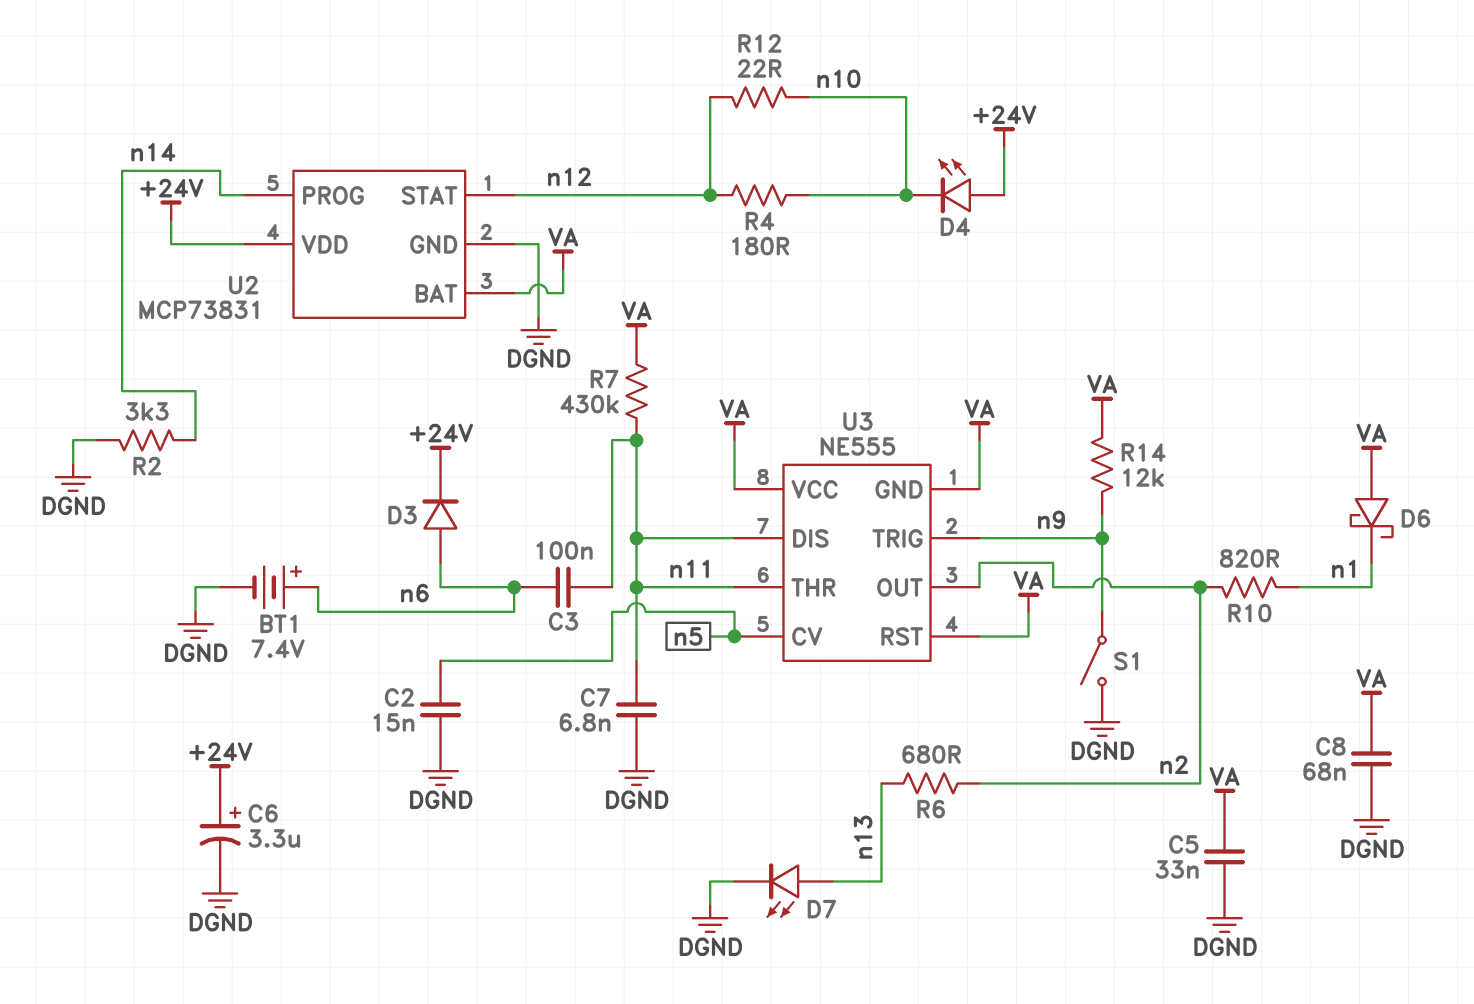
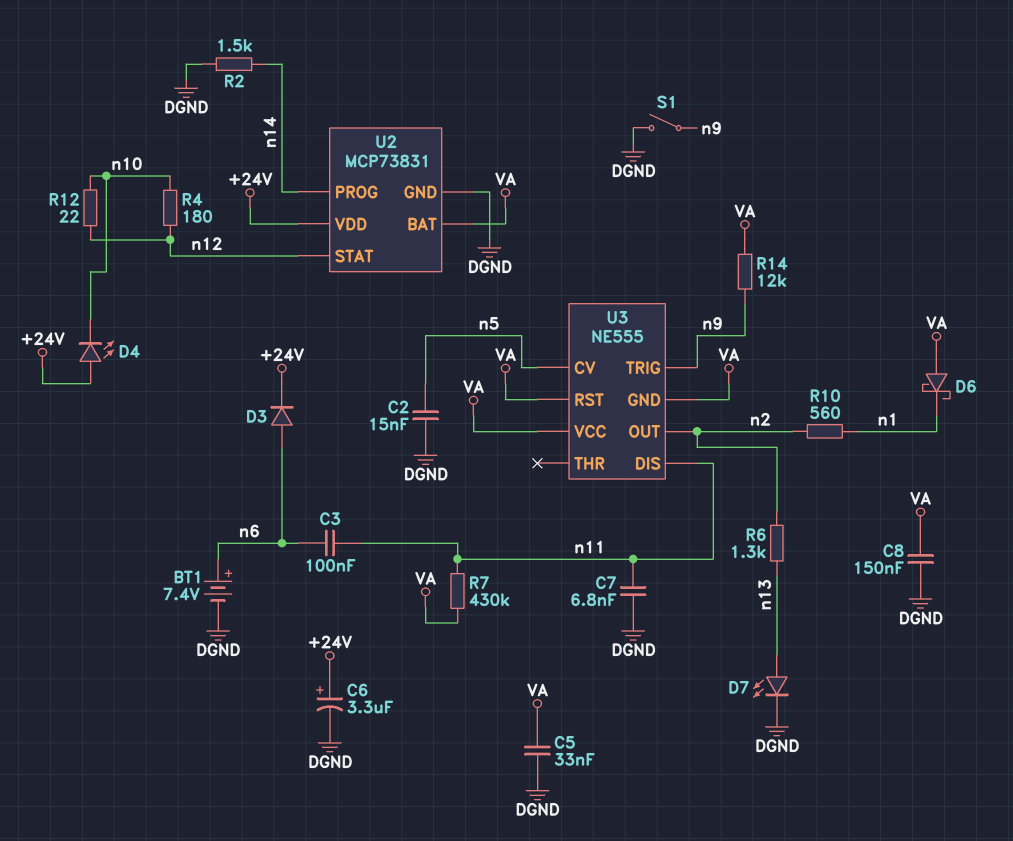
C8: 68nF (DGND, VA) -> 150nF (DGND, VA)
R2: 3.3k (DGND, n14) -> 1.5k (DGND, n14)
R6: 680 (n2, n13) -> 1.3k (n2, n13)
R10: 820 (n1, n2) -> 560 (n1, n2)
U3 pin THR: n11 -> none

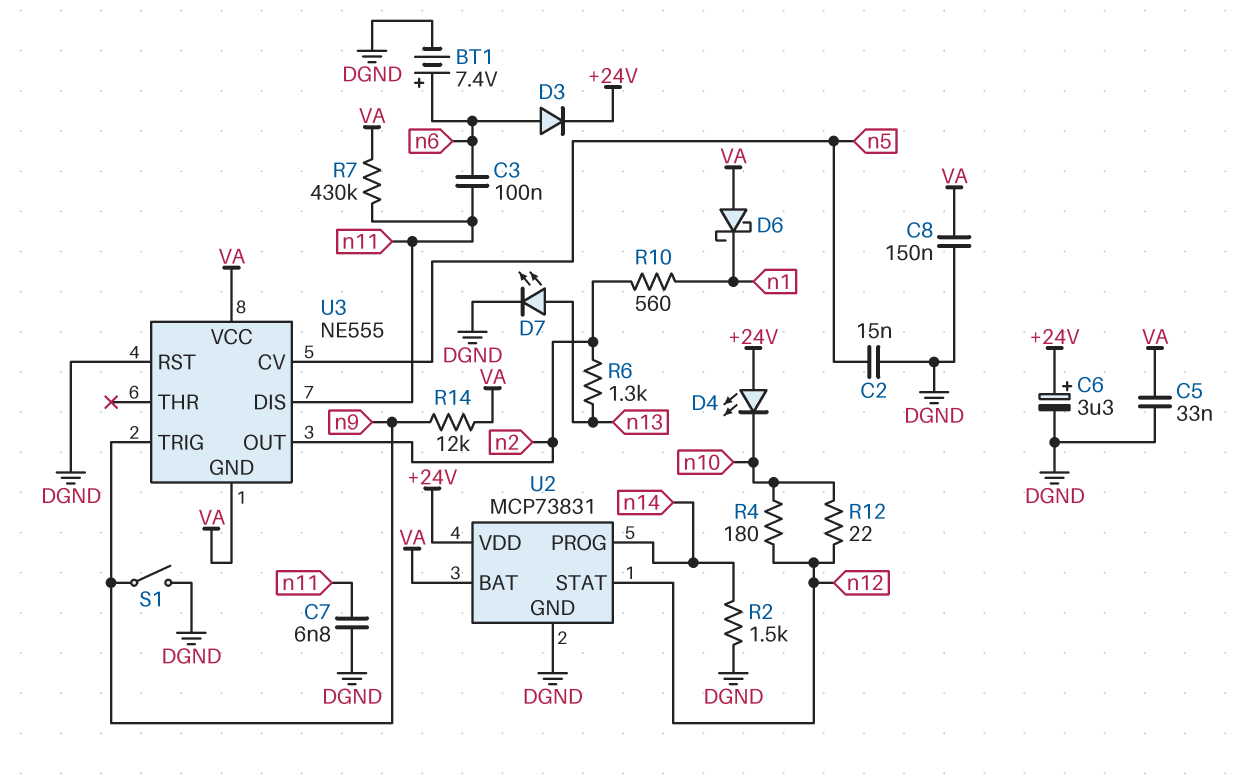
U3 pin RST: VA -> DGND

